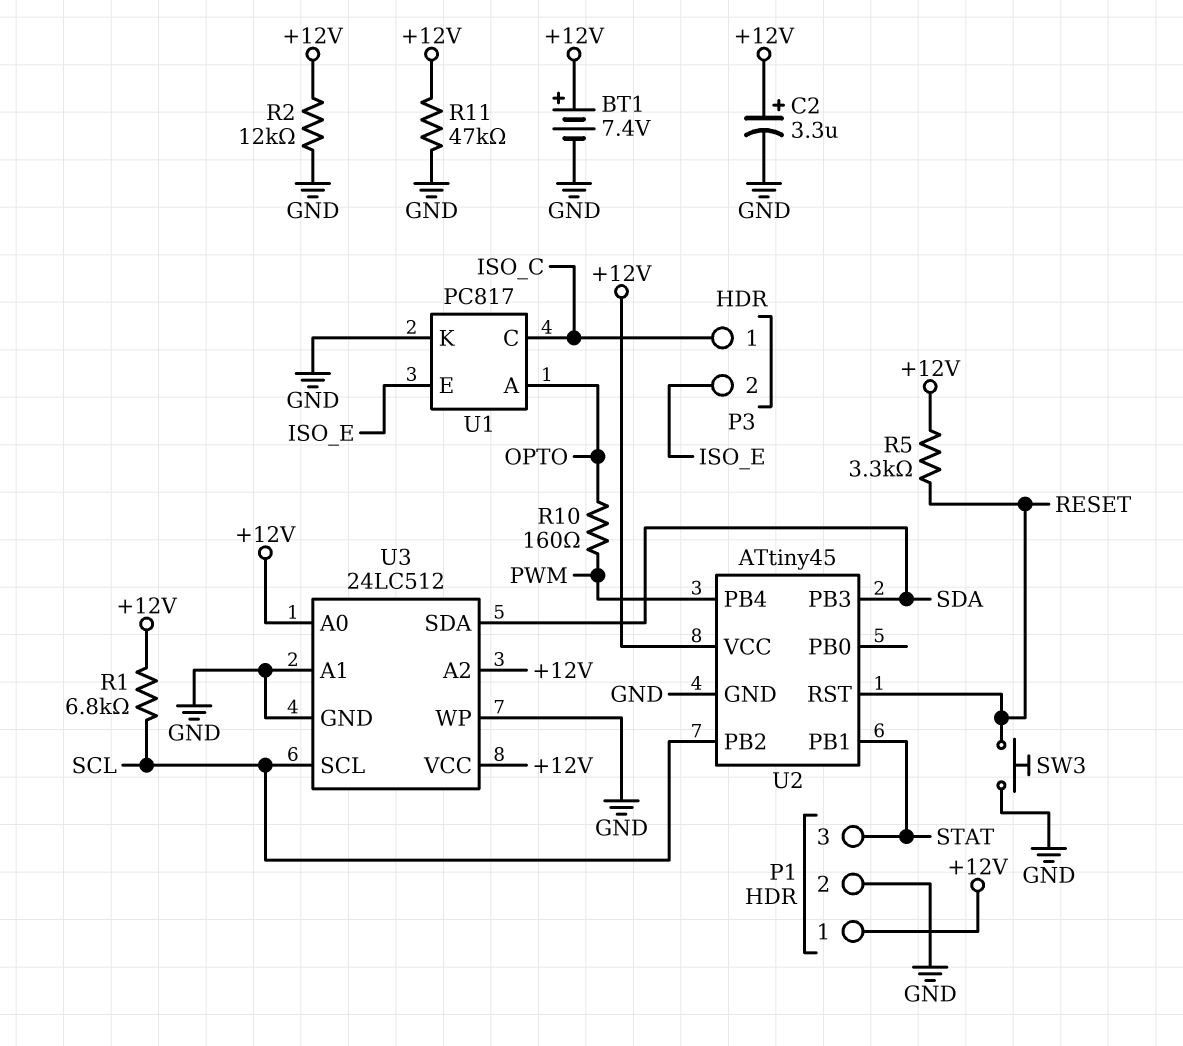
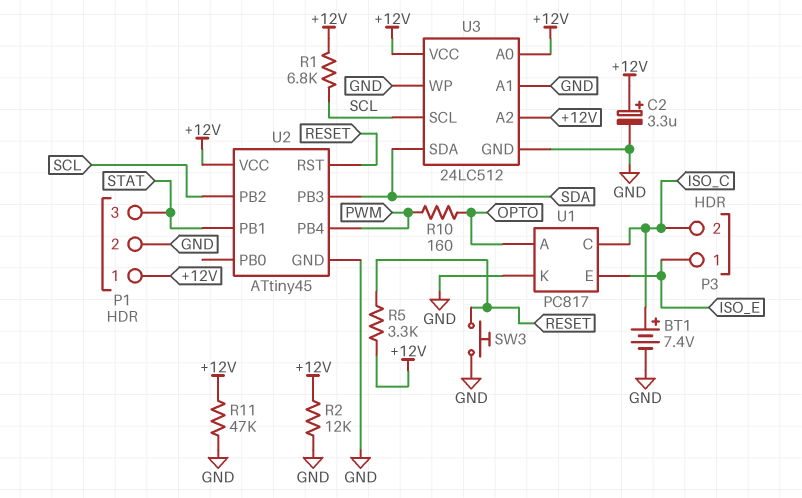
BT1: 7.4V (plus +12V, minus GND) -> 7.4V (plus ISO_C, minus GND)
P3 pin 1: ISO_C -> ISO_E
P3 pin 2: ISO_E -> ISO_C

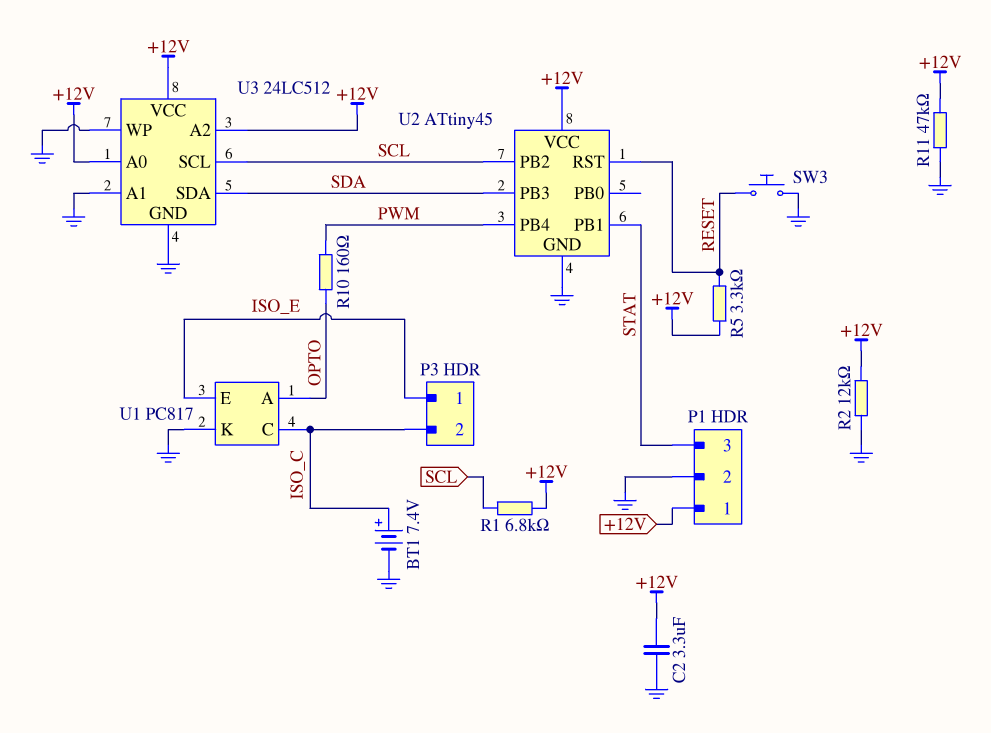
C2: 3.3uF (plus +12V, minus GND) -> 3.3uF (+12V, GND)

